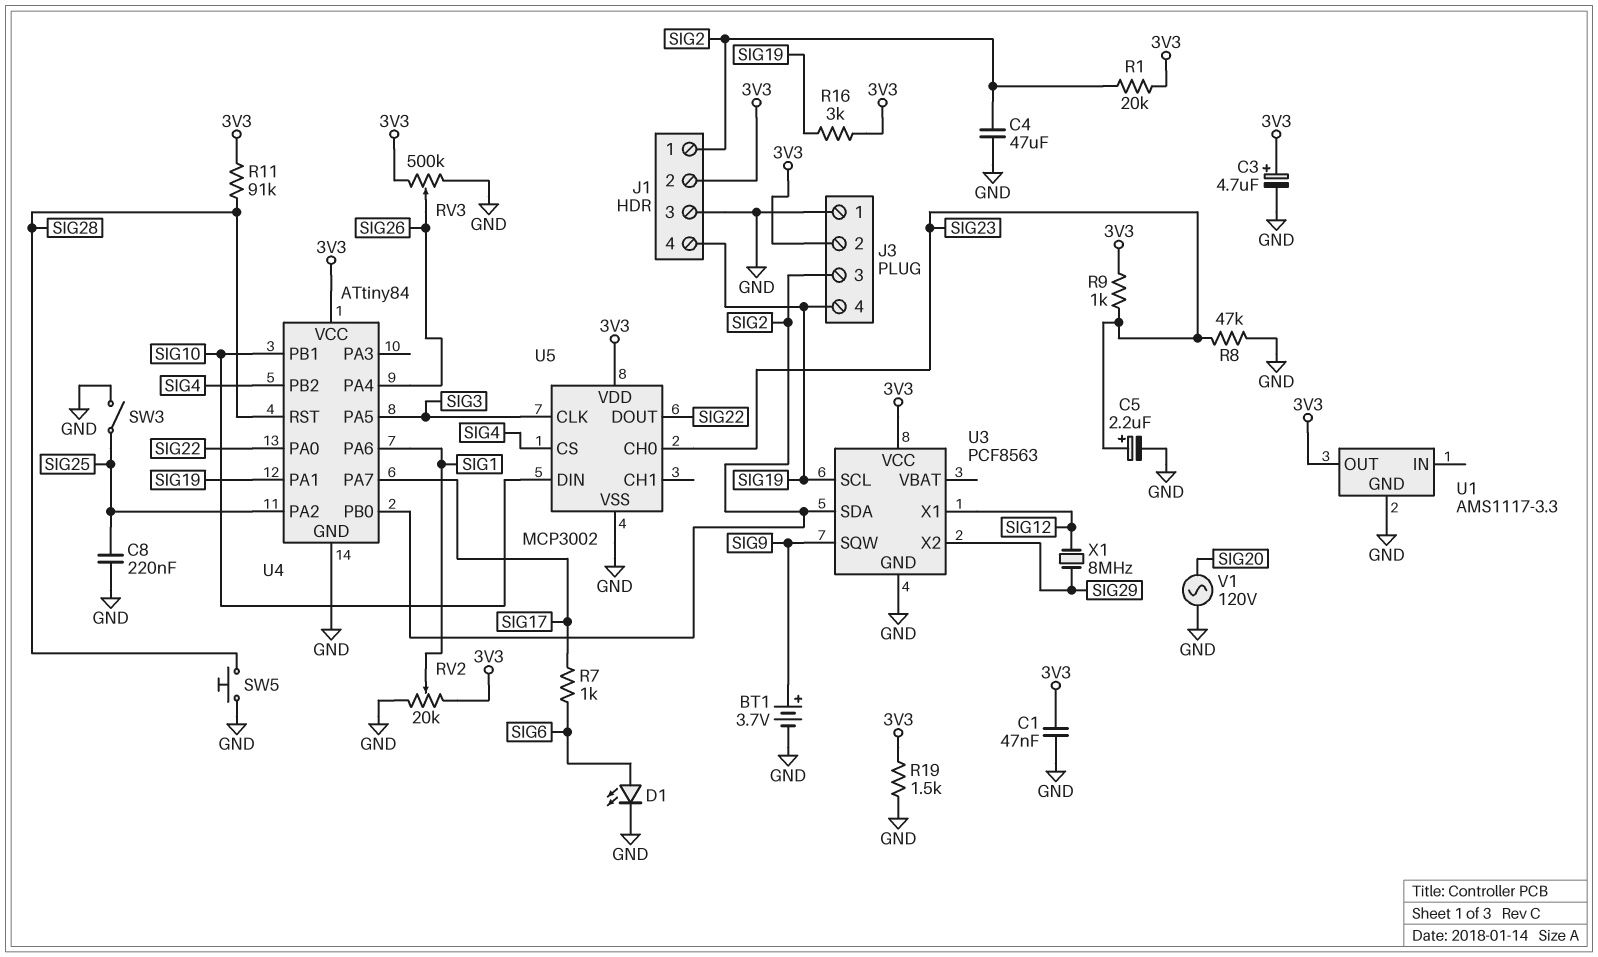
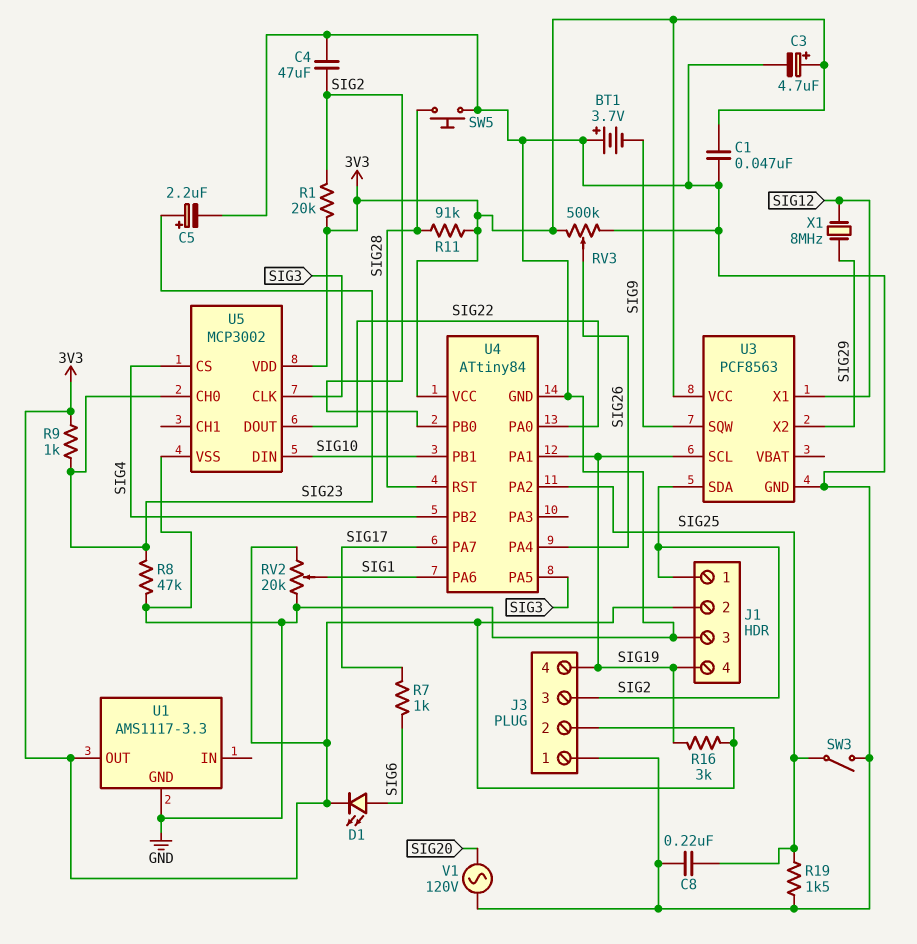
BT1: 3.7V (plus SIG9, minus GND) -> 3.7V (plus GND, minus SIG9)
D1: LED (A SIG6, K GND) -> LED (A SIG6, K 3V3)
R19: 1.5k (3V3, GND) -> 1.5k (GND, SIG25)

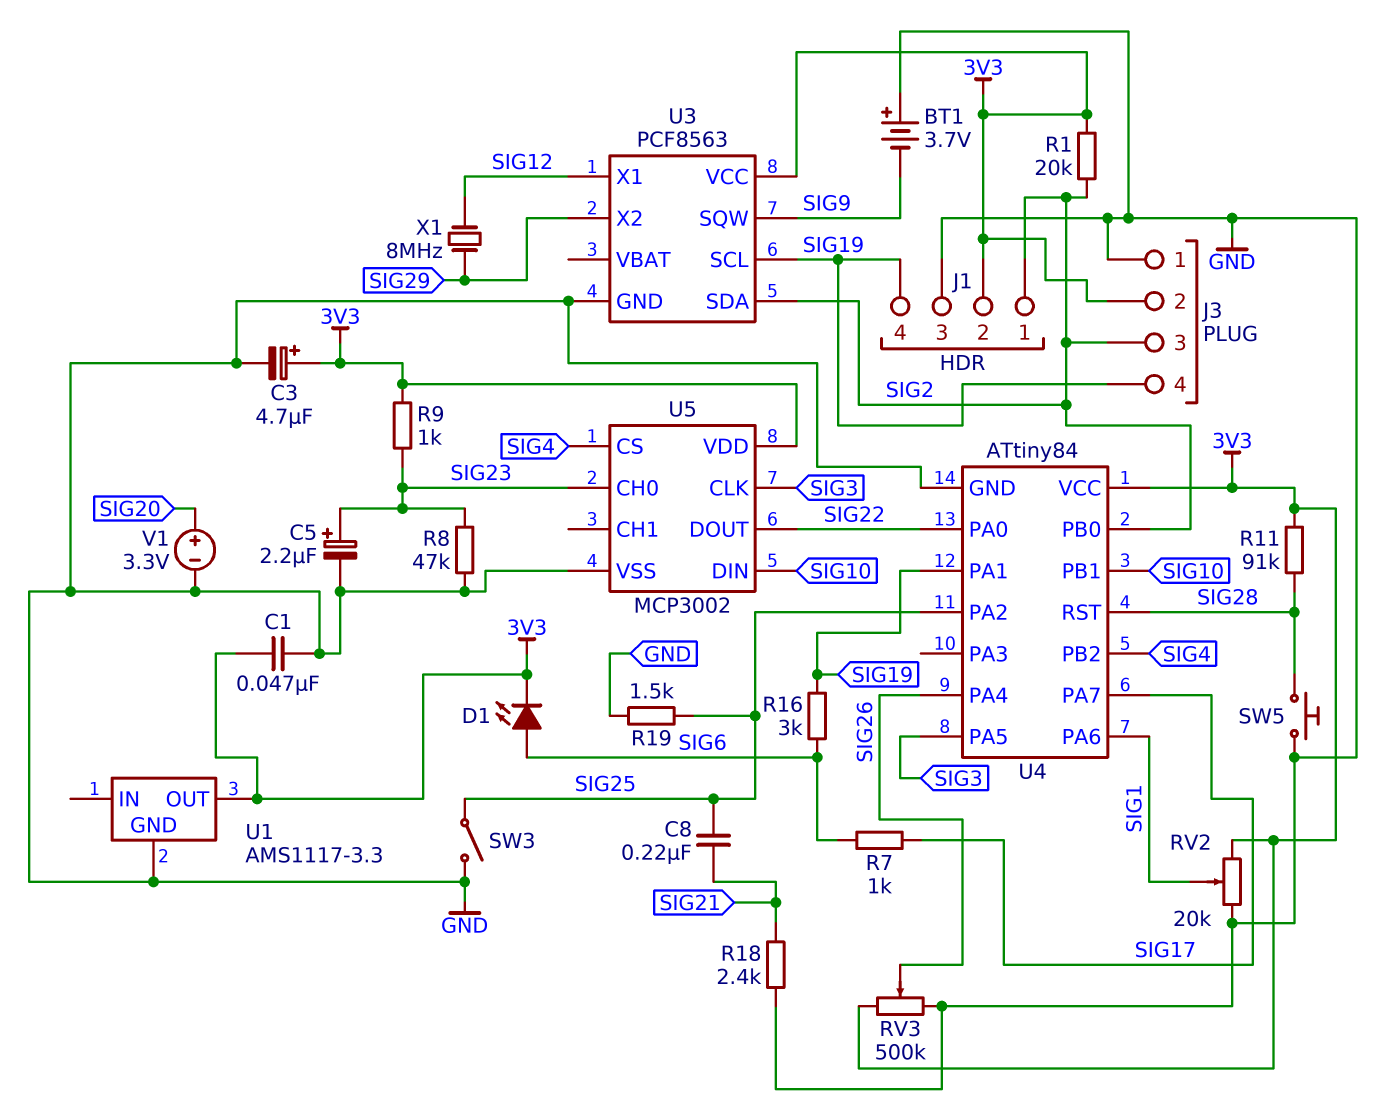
C4: 47uF (GND, SIG2) -> none
C8: 220nF (GND, SIG25) -> 220nF (SIG21, SIG25)
R16: 3k (3V3, SIG19) -> 3k (SIG6, SIG19)
R18: none -> 2.4k (GND, SIG21)
V1: AC 120V (GND, SIG20) -> 3.3V (plus SIG20, minus GND)

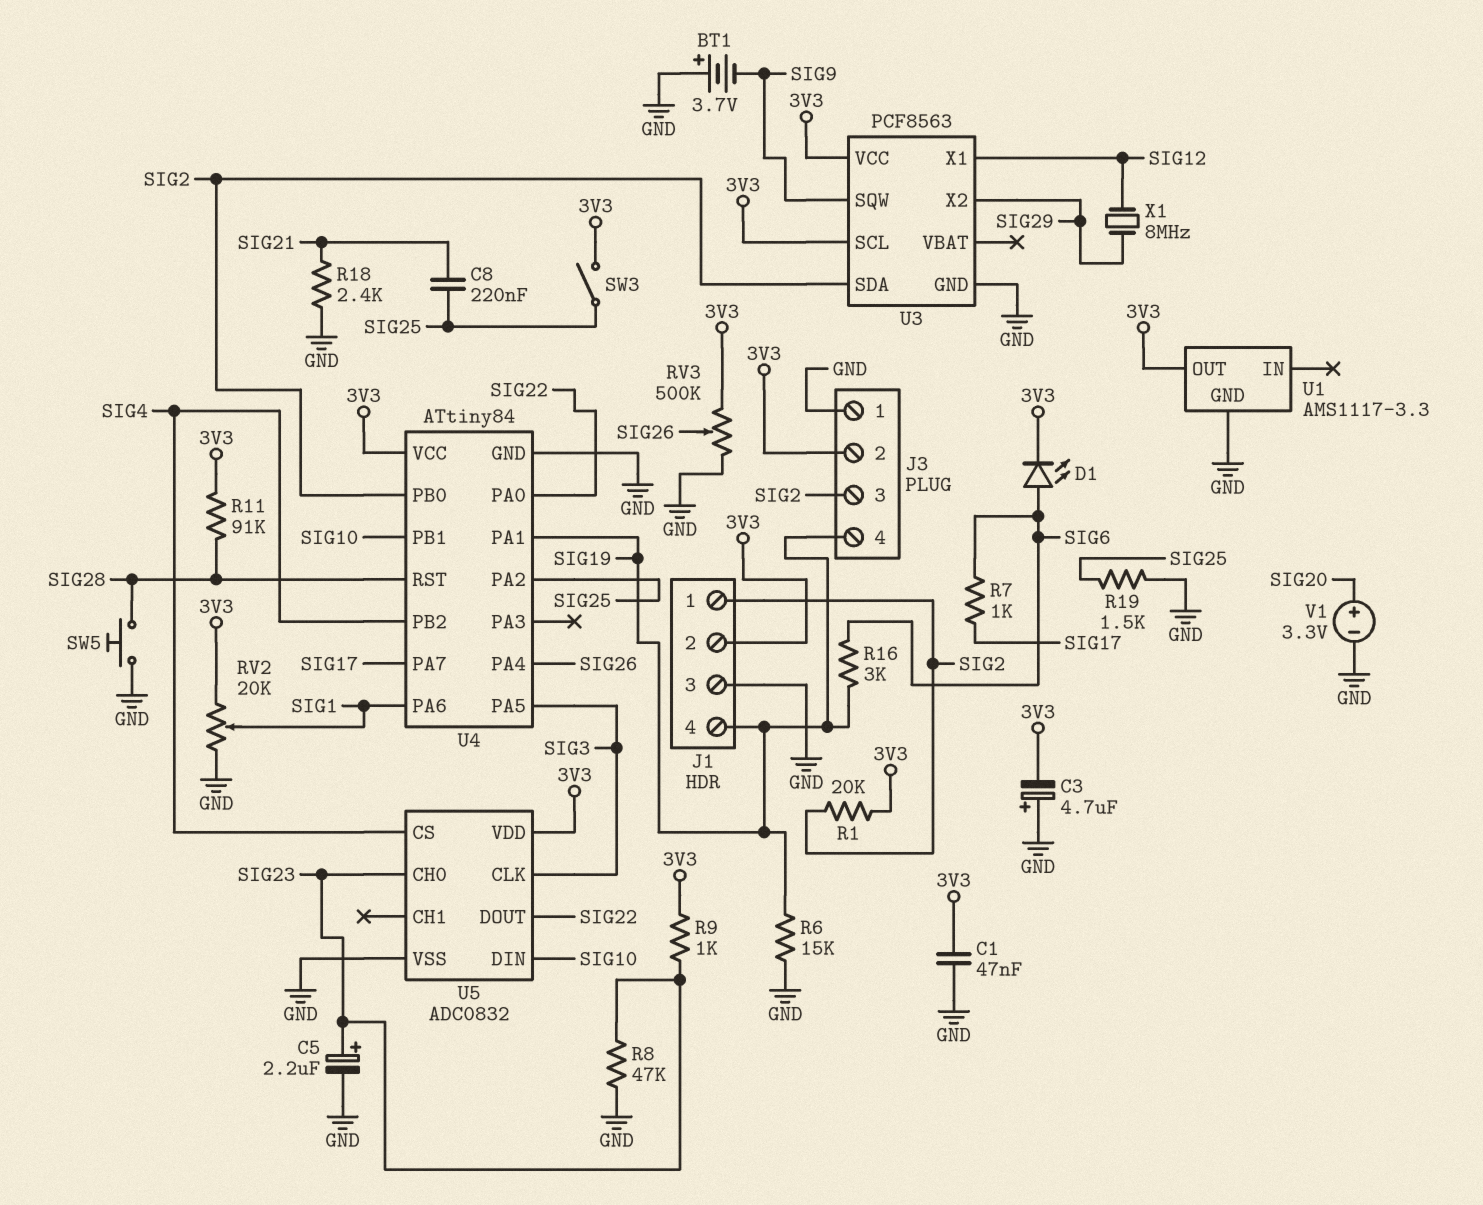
C3: 4.7uF (plus 3V3, minus GND) -> 4.7uF (plus GND, minus 3V3)
R6: none -> 15k (GND, SIG19)
SW3: switch (GND, SIG25) -> switch (3V3, SIG25)
U3 pin SCL: SIG19 -> 3V3
U5: MCP3002 -> ADC0832

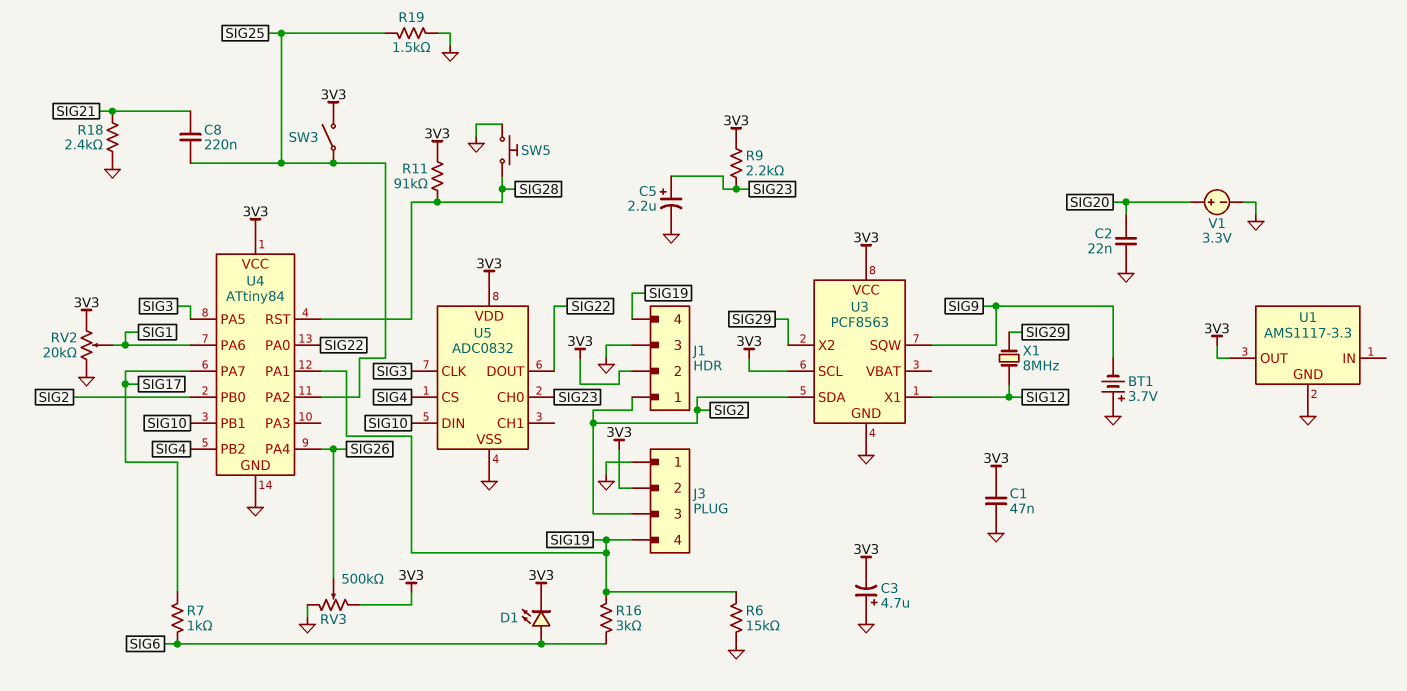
C2: none -> 22nF (GND, SIG20)
R1: 20k (3V3, SIG2) -> none
R8: 47k (GND, SIG23) -> none
R9: 1k (3V3, SIG23) -> 2.2k (3V3, SIG23)

